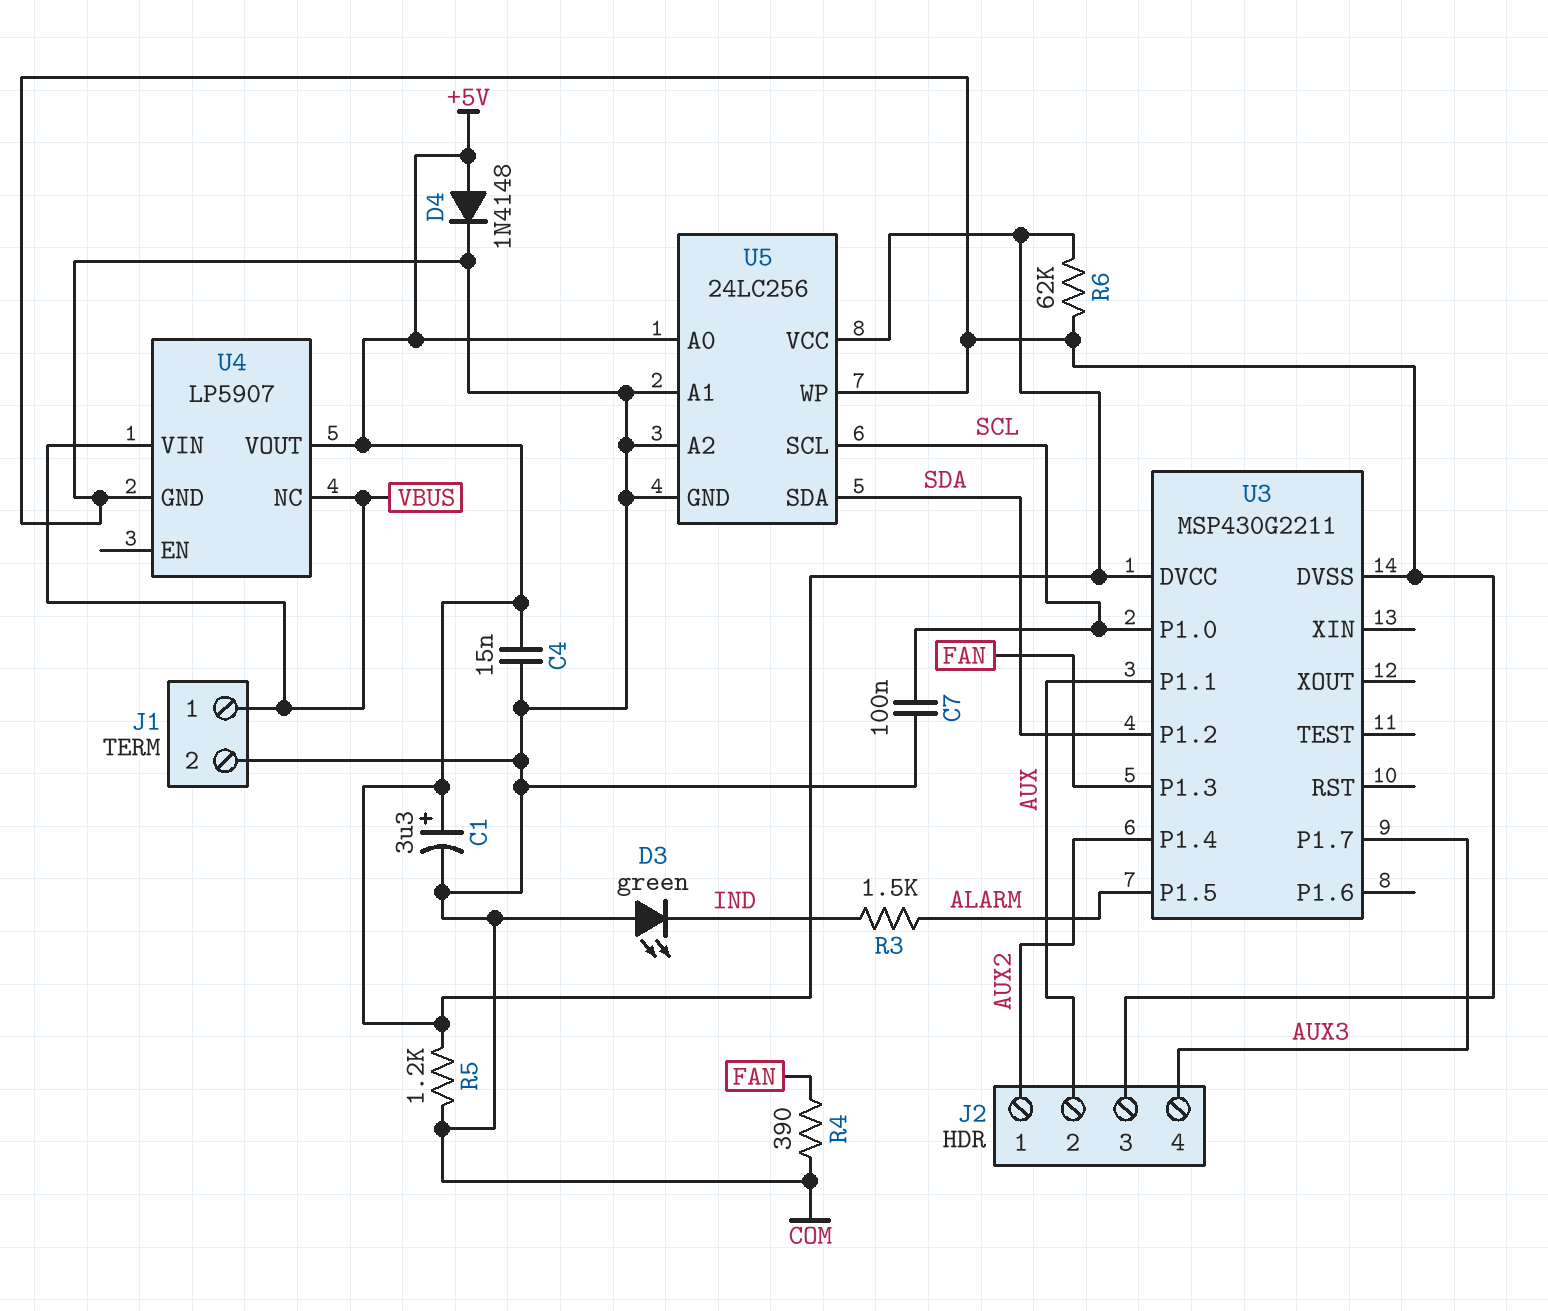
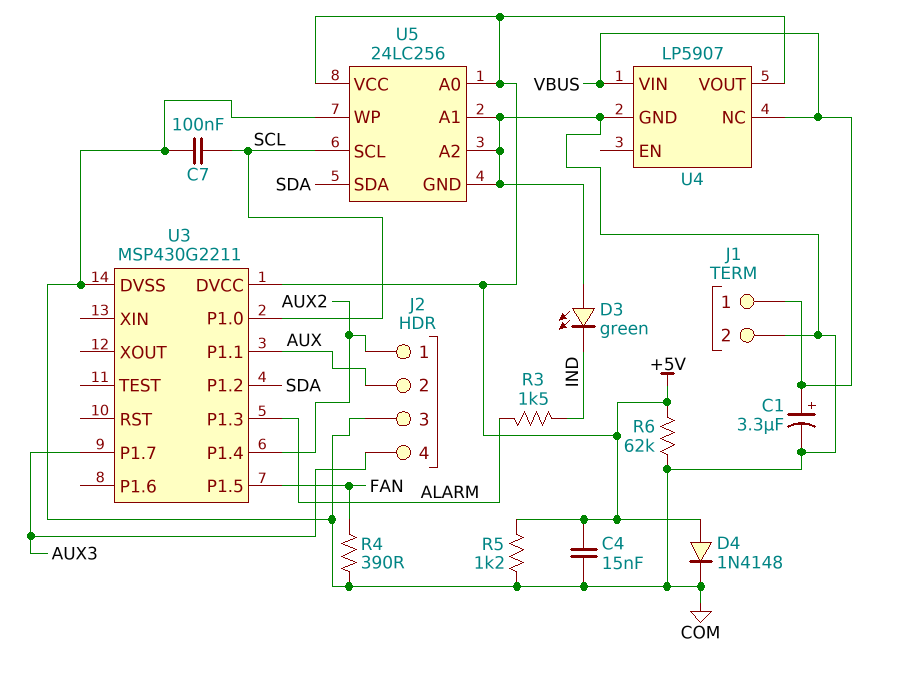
C1: 3.3uF (plus +5V, minus COM) -> 3.3uF (plus VBUS, minus COM)
U3 pin P1.3: FAN -> ALARM
U3 pin P1.5: ALARM -> FAN

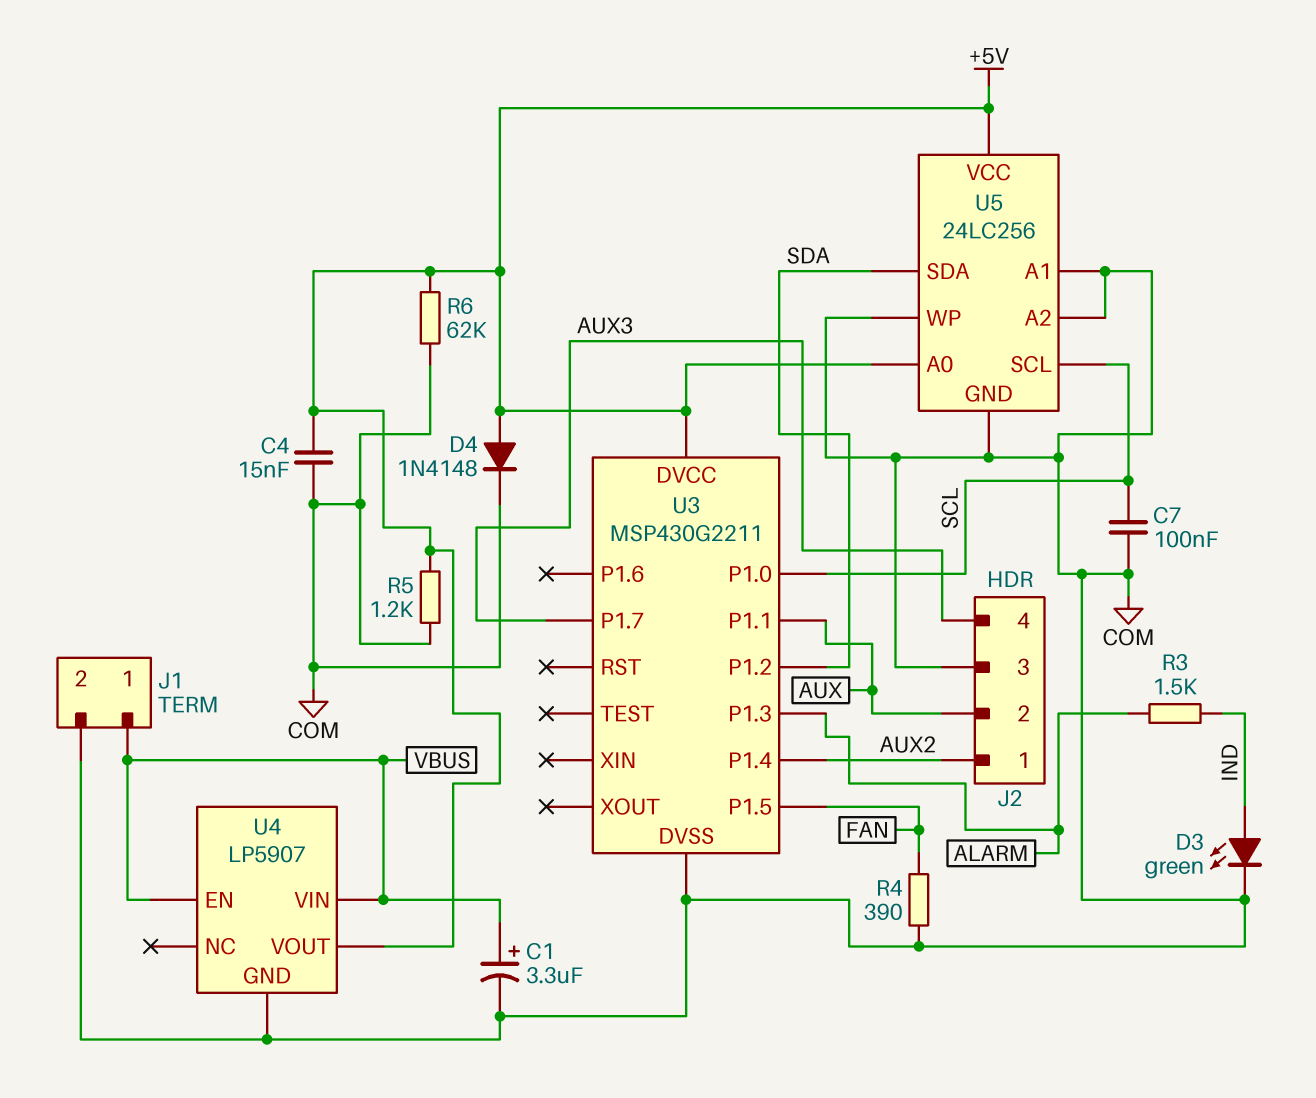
D3: LED green (A COM, K IND) -> LED green (A IND, K COM)
U4 pin EN: none -> VBUS
U4 pin NC: VBUS -> none

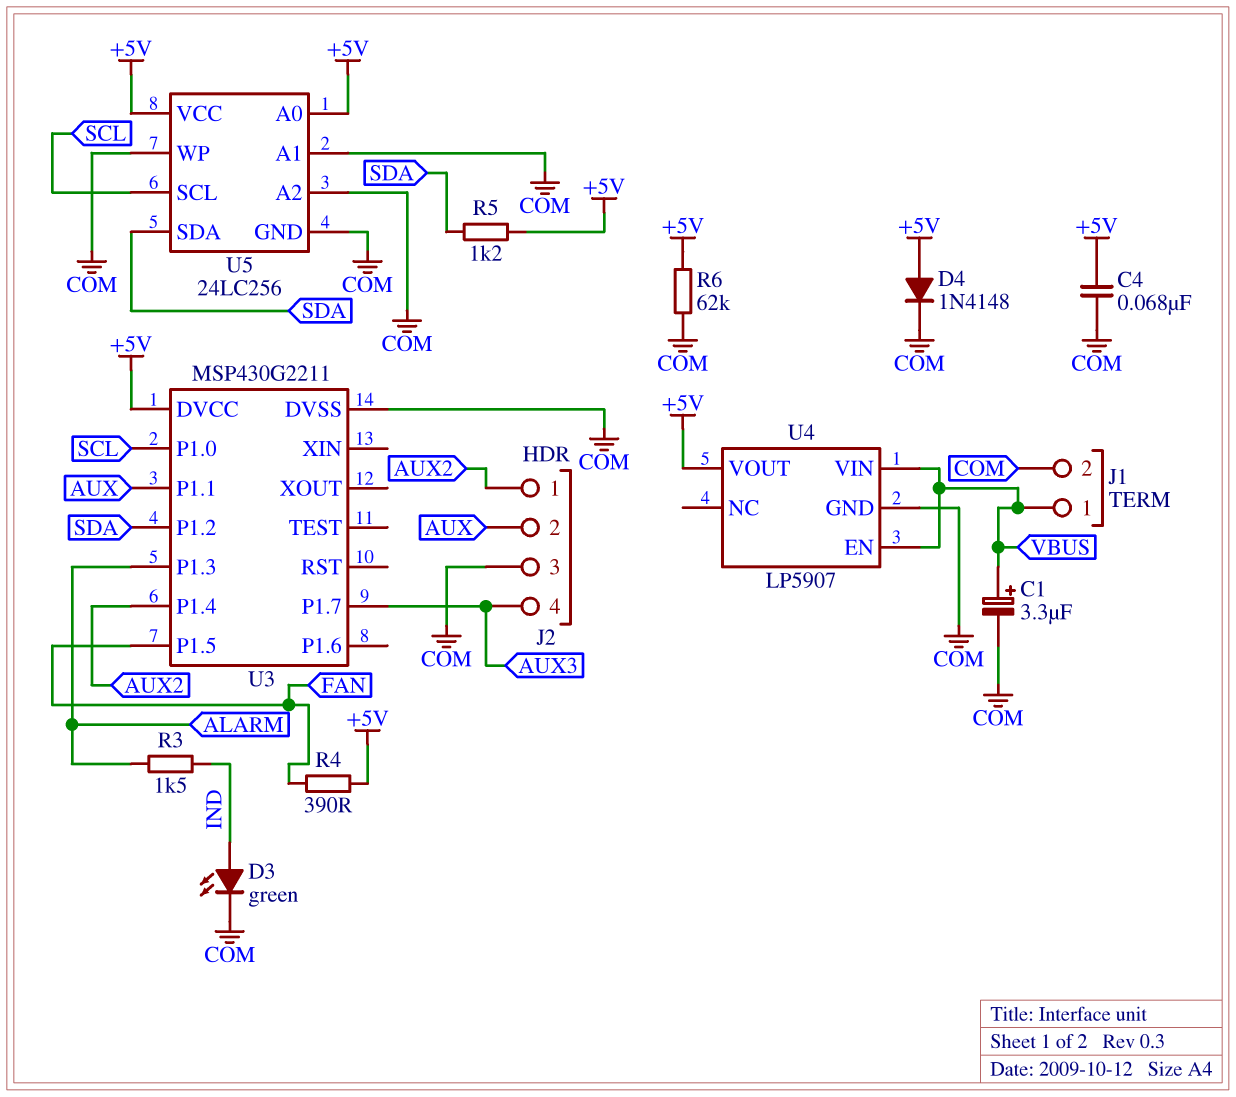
C4: 15nF (+5V, COM) -> 68nF (+5V, COM)
C7: 100nF (COM, SCL) -> none
R4: 390 (COM, FAN) -> 390 (+5V, FAN)
R5: 1.2k (+5V, COM) -> 1.2k (+5V, SDA)

